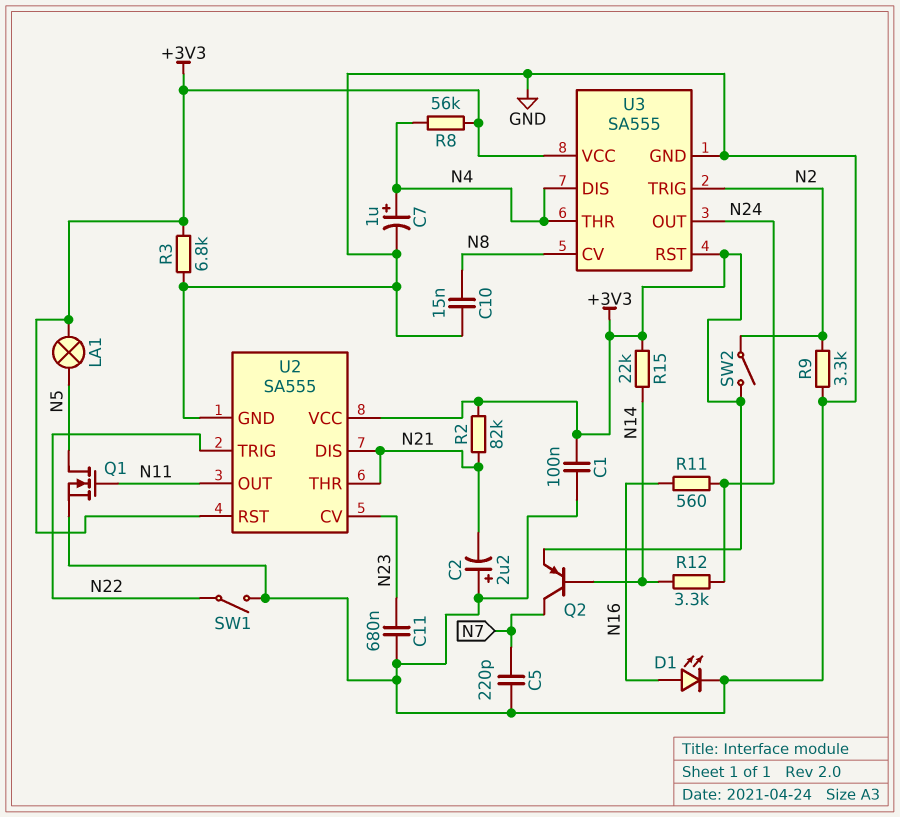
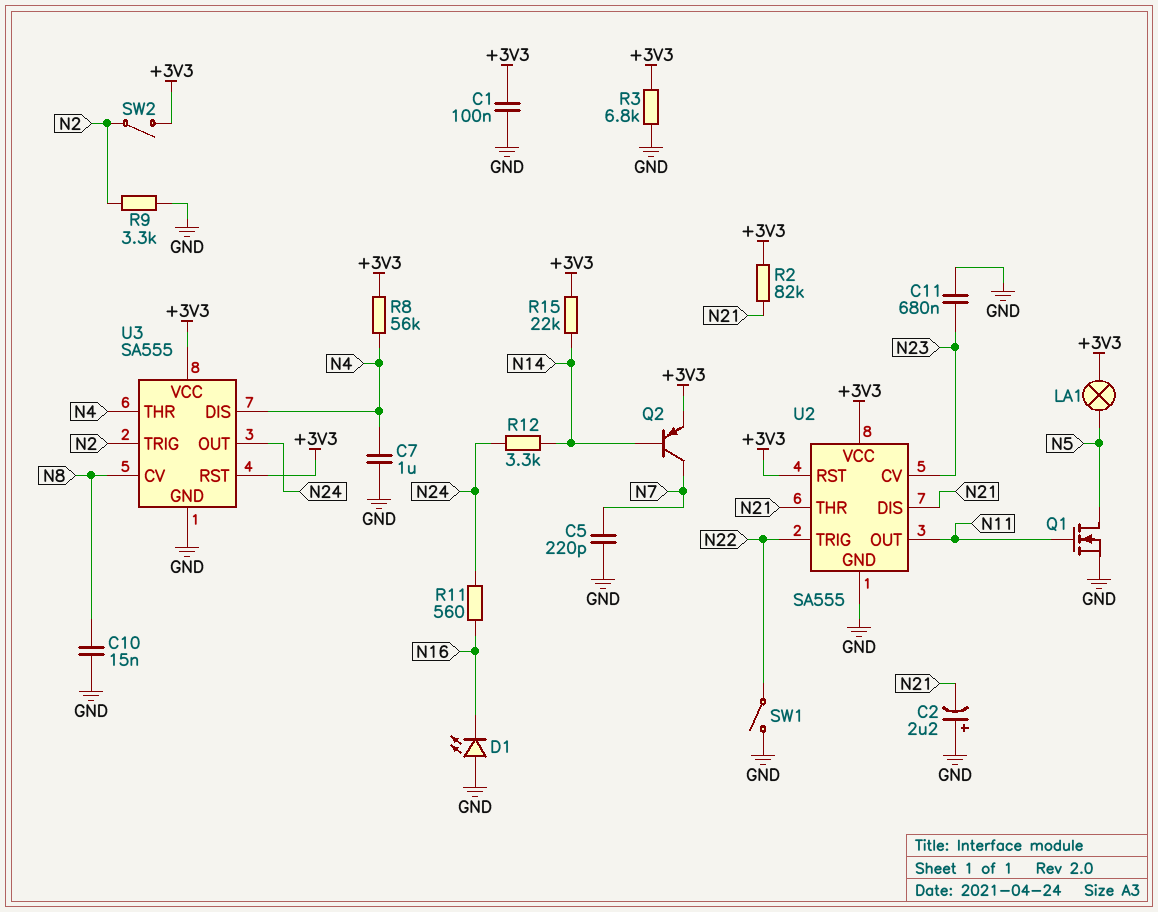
C7: 1uF (plus N4, minus GND) -> 1uF (GND, N4)
D1: LED (A N16, K GND) -> LED (A GND, K N16)

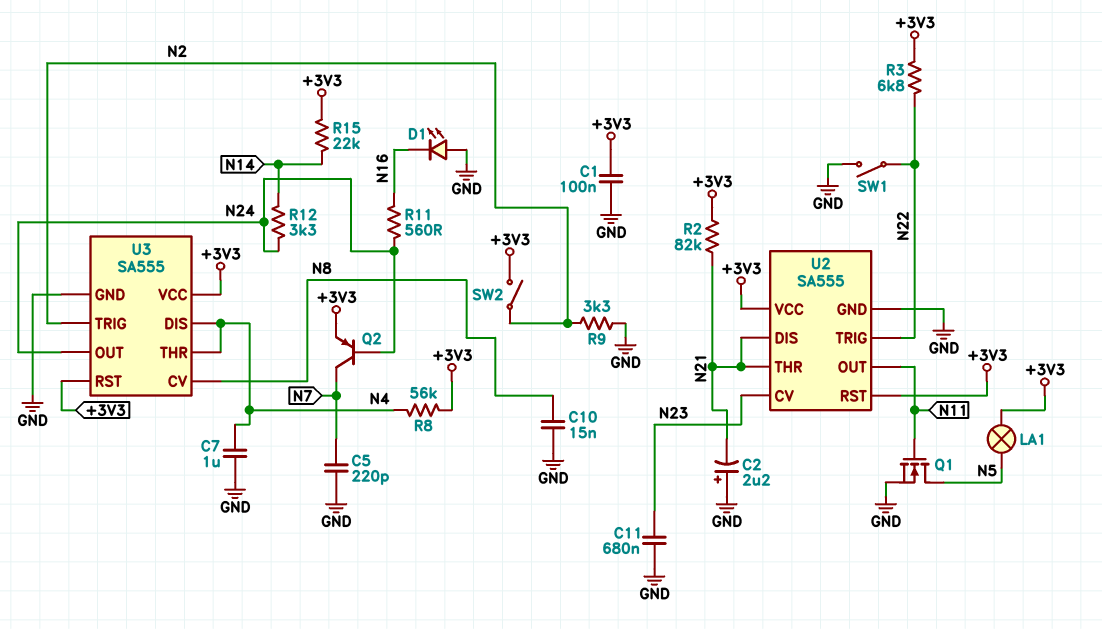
Q2: PNP (B N14, C N7, E +3V3) -> PNP (B N24, C N7, E +3V3)
R3: 6.8k (+3V3, GND) -> 6.8k (+3V3, N22)

